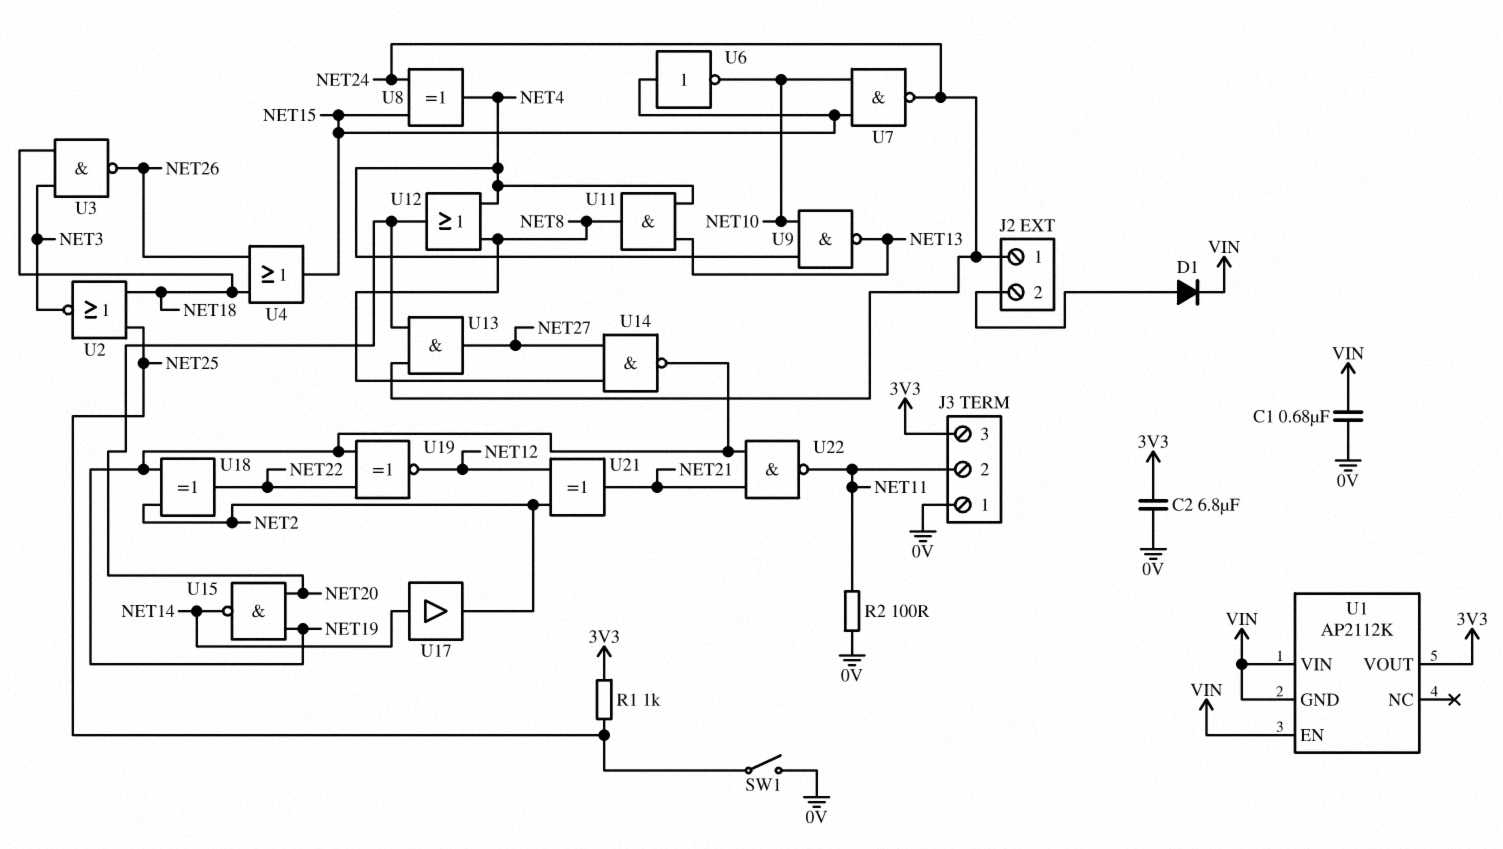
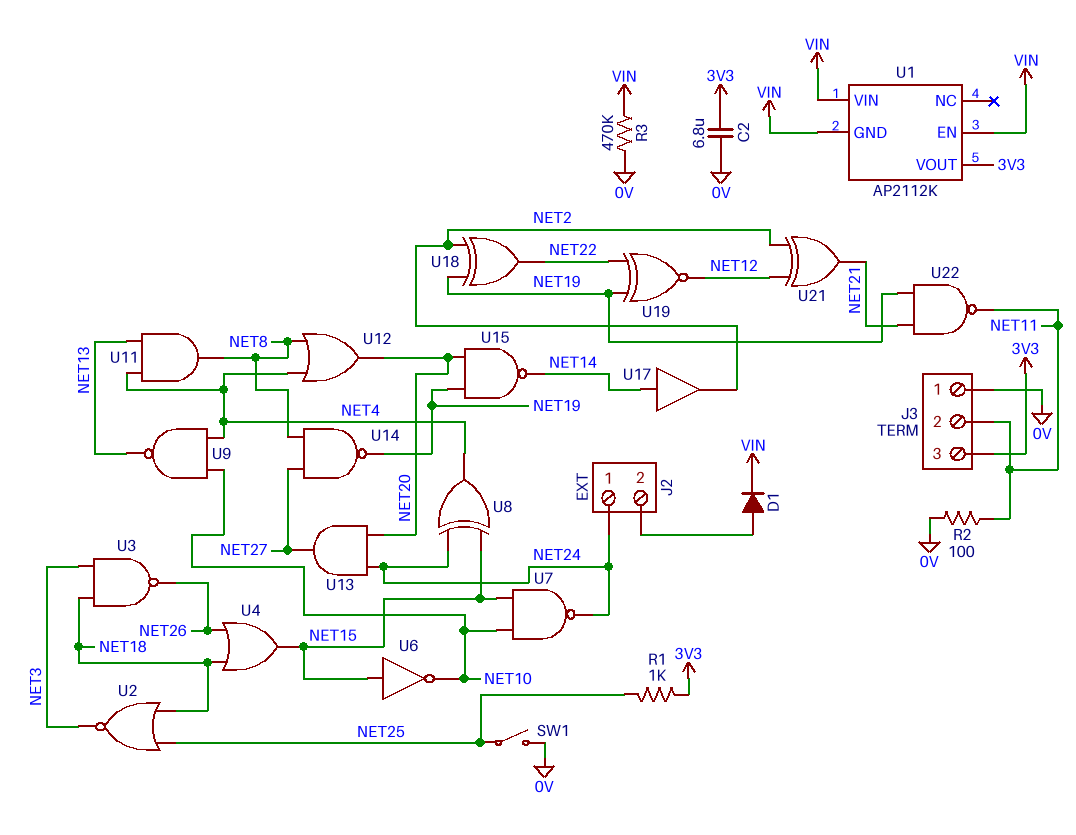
C1: 680nF (0V, VIN) -> none
R3: none -> 470k (0V, VIN)

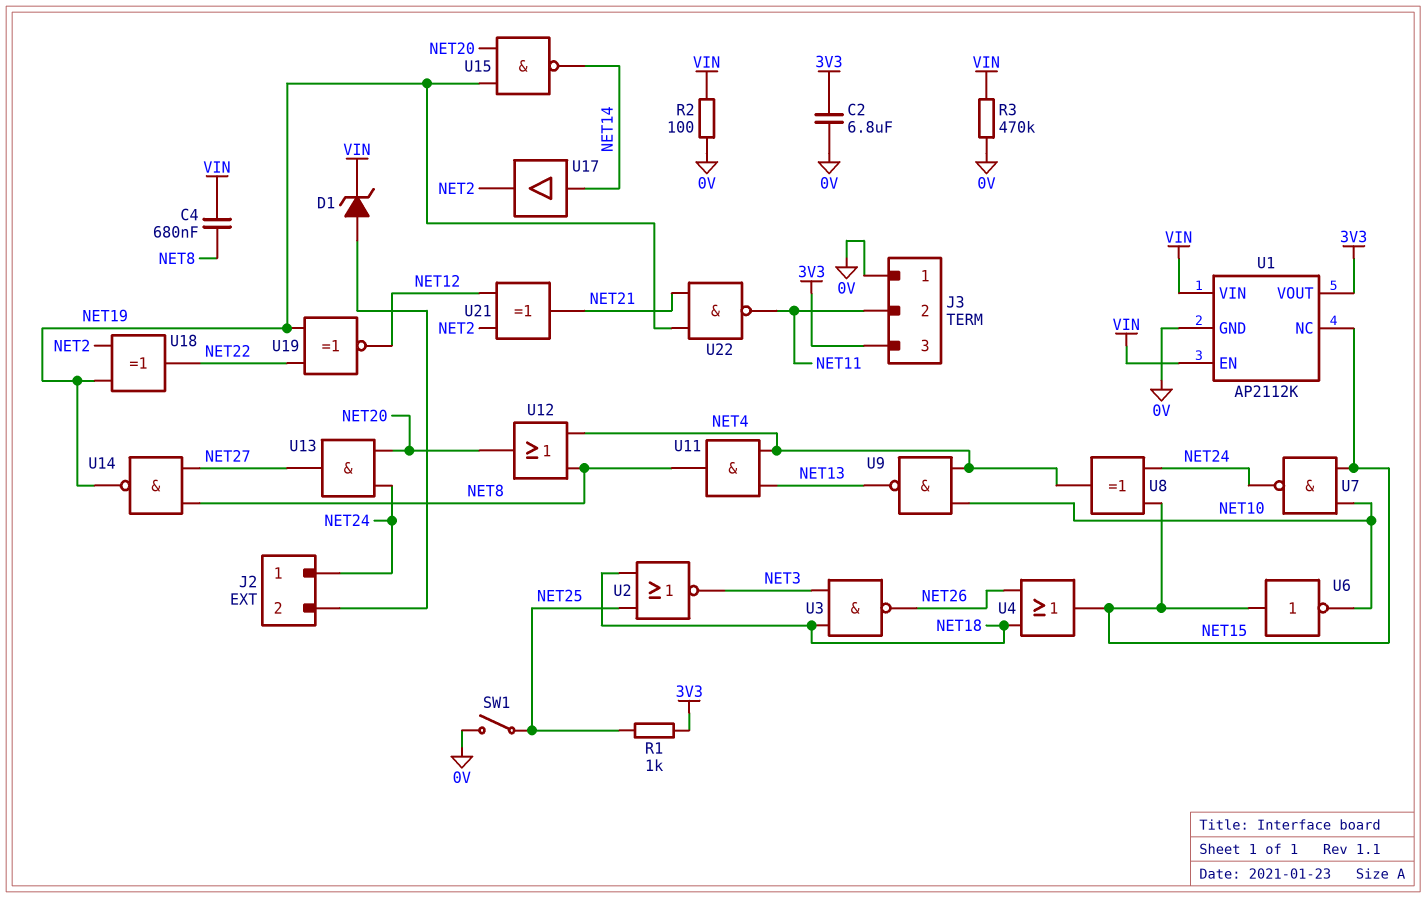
C4: none -> 680nF (NET8, VIN)
D1: diode (A J2/2, K VIN) -> zener (A J2/2, K VIN)
R2: 100 (0V, NET11) -> 100 (0V, VIN)
U1 pin GND: VIN -> 0V
U1 pin NC: none -> NET15

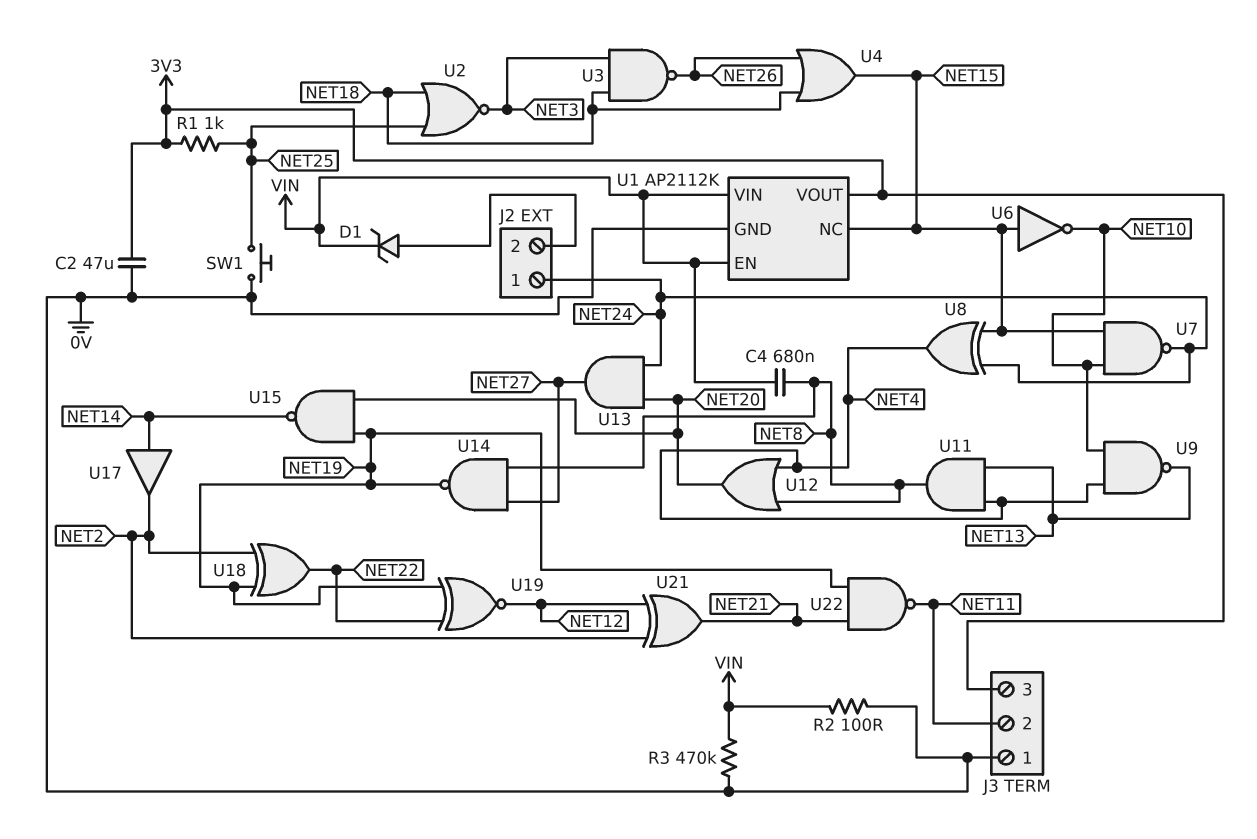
C2: 6.8uF (0V, 3V3) -> 47uF (0V, 3V3)
SW1: switch (0V, NET25) -> button (0V, NET25)

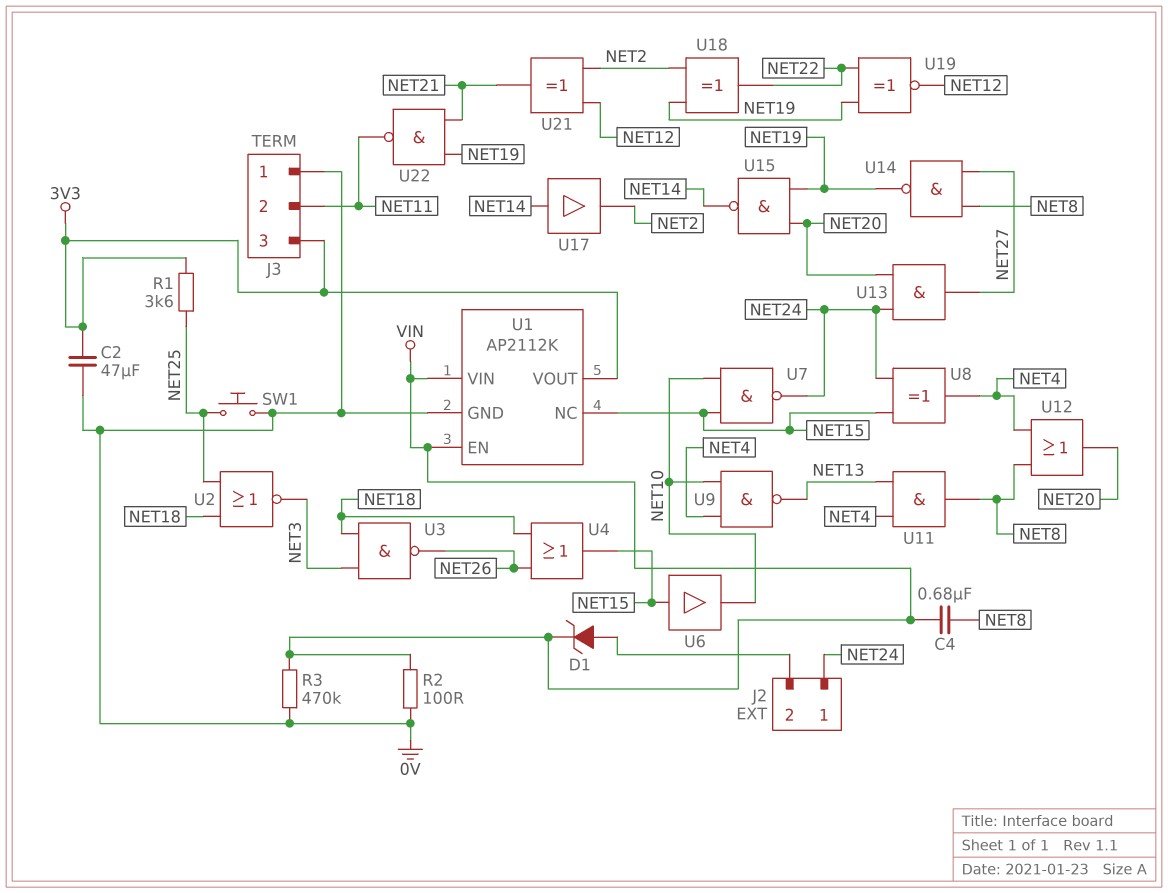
R1: 1k (3V3, NET25) -> 3.6k (3V3, NET25)
U6: NOT (in NET15, out NET10) -> buffer (in NET15, out NET10)

